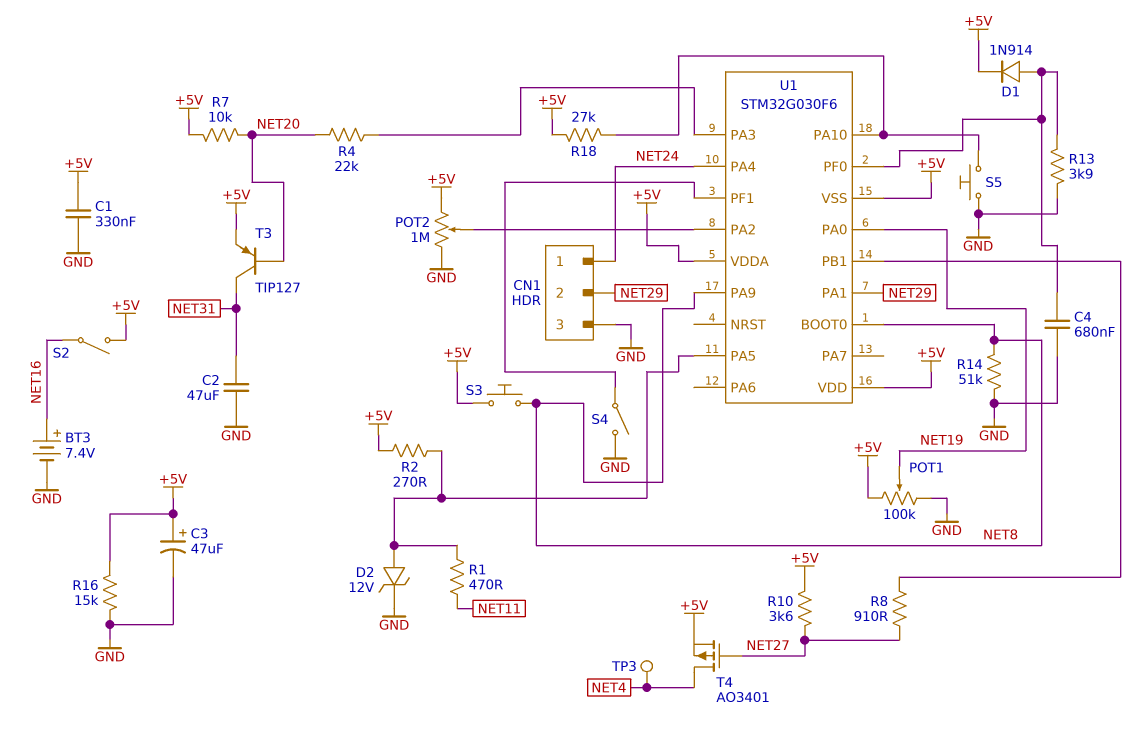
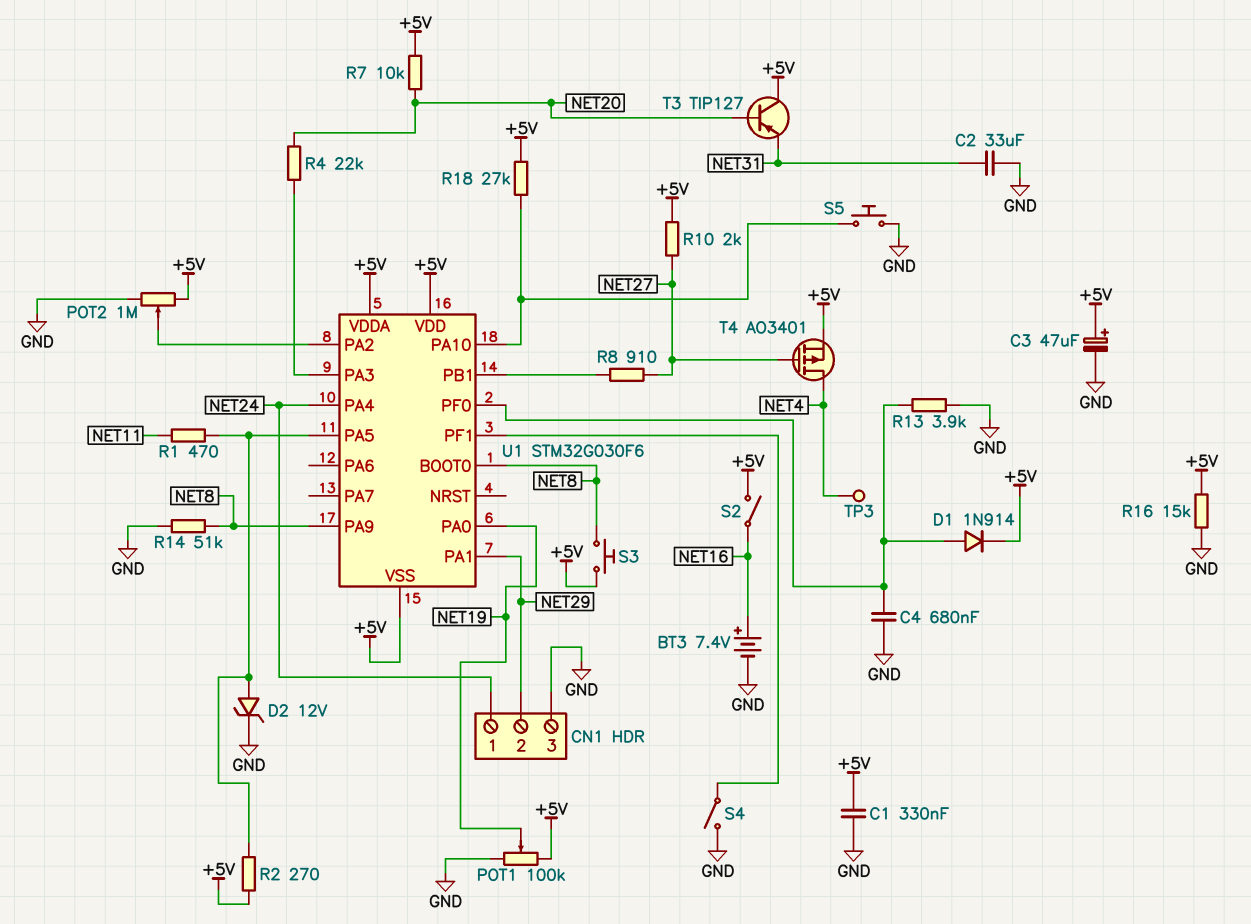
C2: 47uF (GND, NET31) -> 33uF (GND, NET31)
R10: 3.6k (+5V, NET27) -> 2k (+5V, NET27)
T3: PNP TIP127 (B NET20, C NET31, E +5V) -> PNP TIP127 (B NET20, C +5V, E NET31)

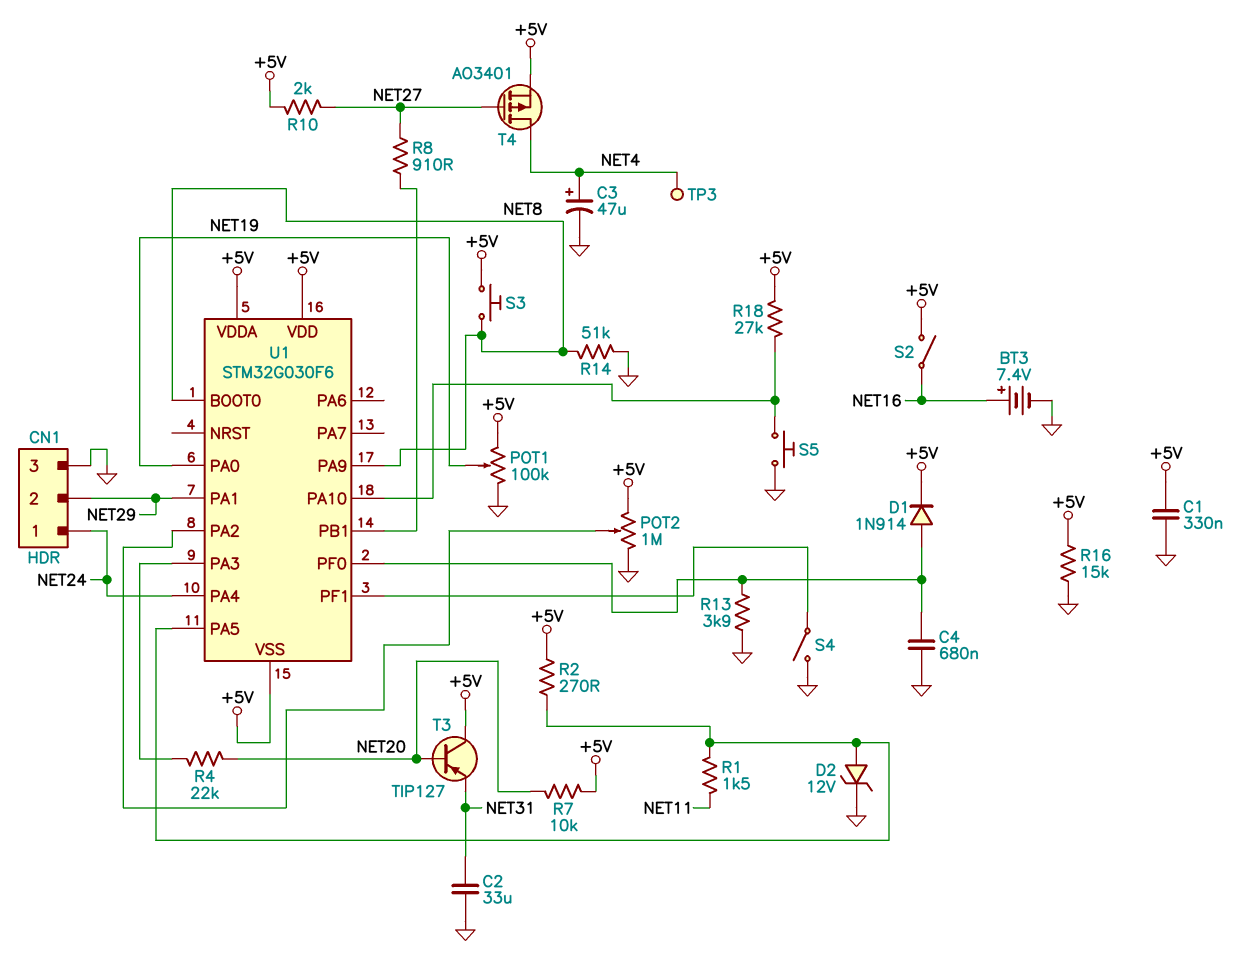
C3: 47uF (plus +5V, minus GND) -> 47uF (plus NET4, minus GND)
R1: 470 (NET11, U1/PA5) -> 1.5k (NET11, U1/PA5)

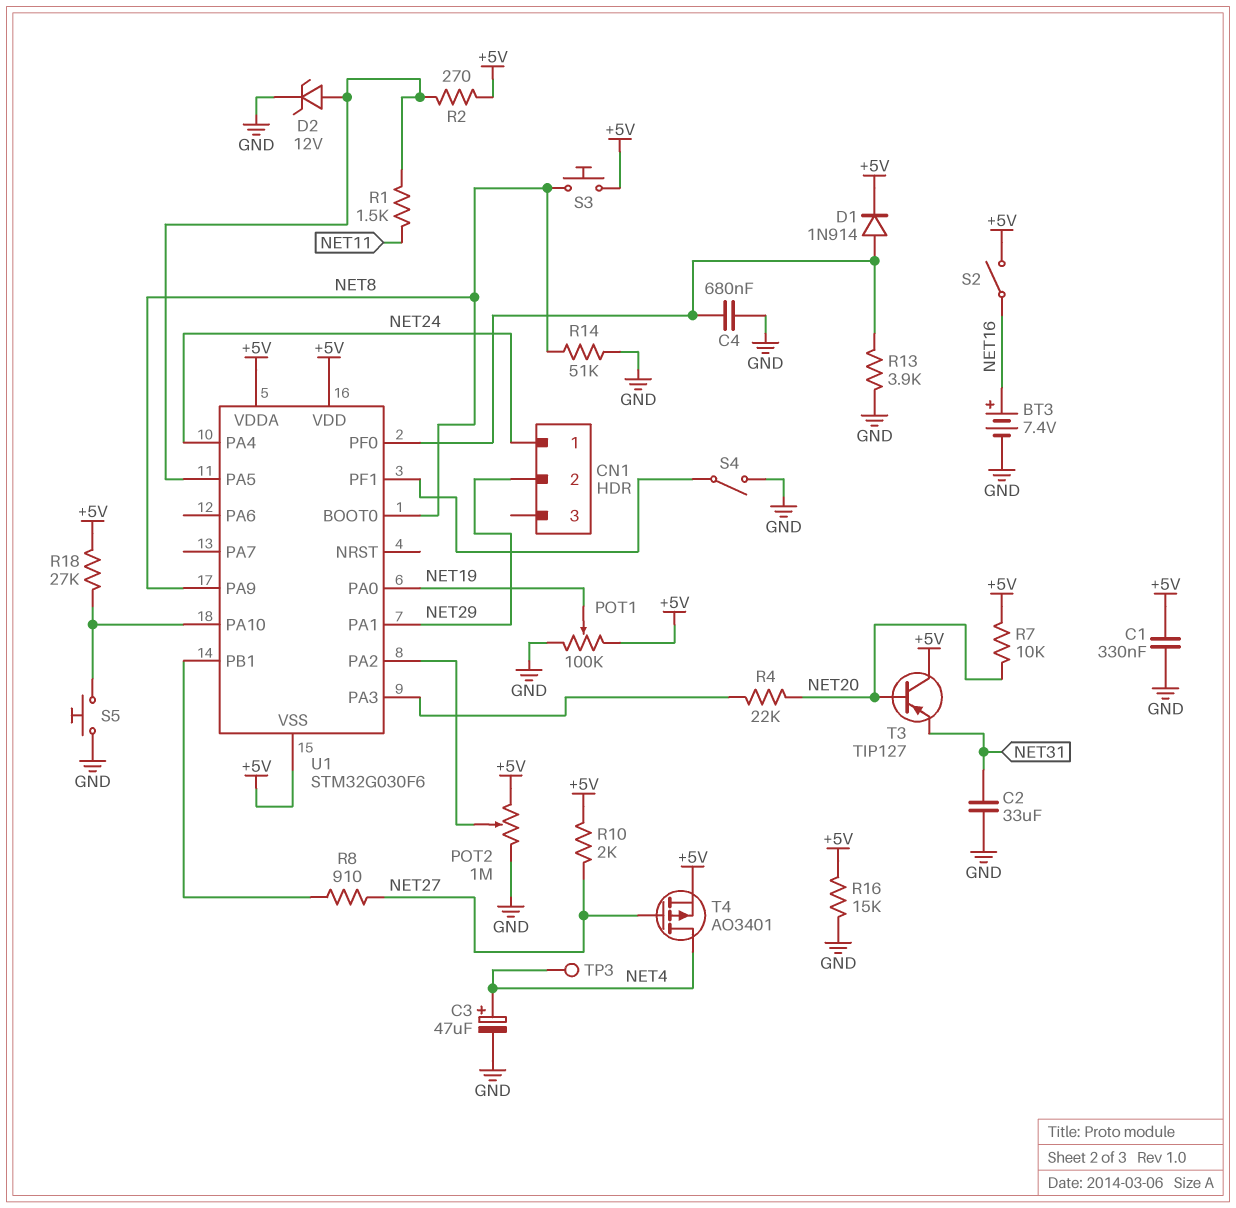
CN1 pin 3: GND -> none

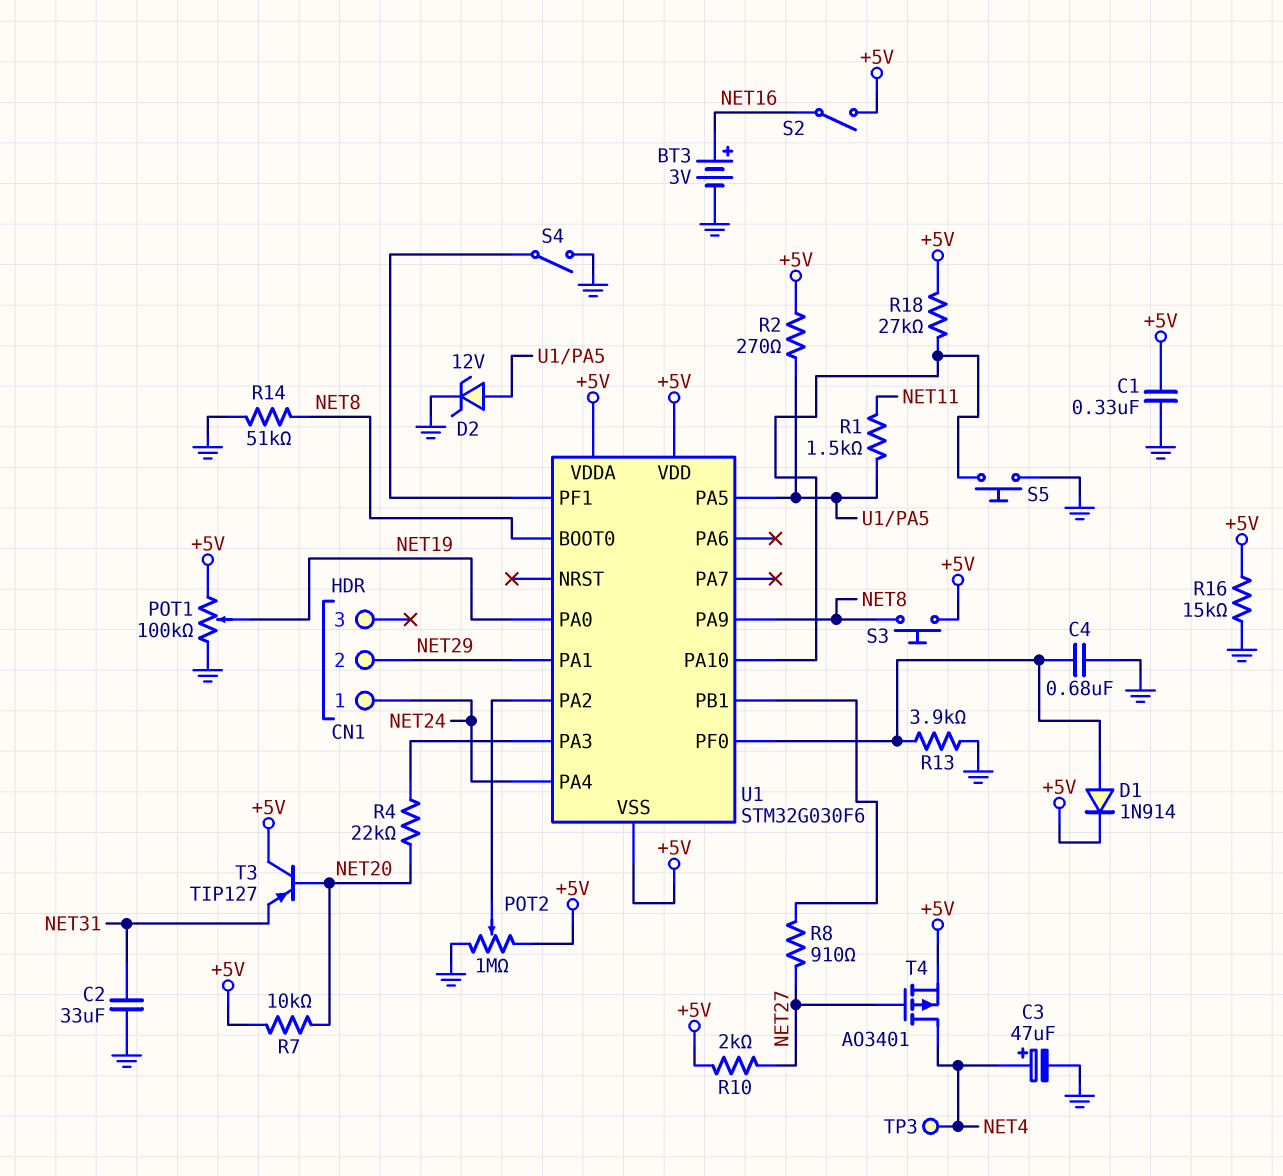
BT3: 7.4V (plus NET16, minus GND) -> 3V (plus NET16, minus GND)

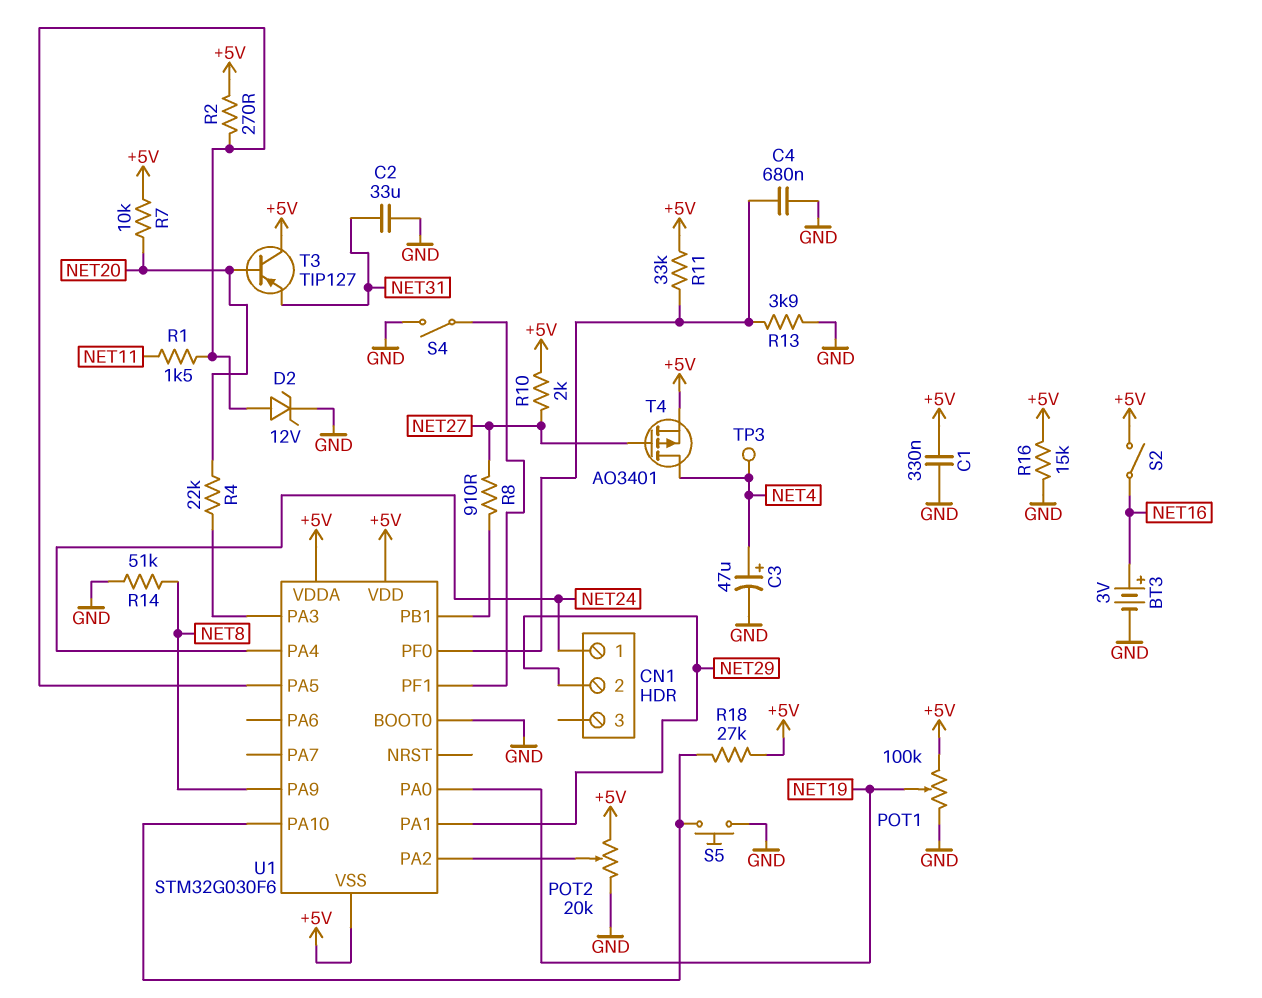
D1: diode 1N914 (A U1/PF0, K +5V) -> none
POT2: 1M (+5V, GND, wiper U1/PA2) -> 20k (+5V, GND, wiper U1/PA2)
R11: none -> 33k (+5V, U1/PF0)
S3: button (+5V, NET8) -> none
U1 pin BOOT0: NET8 -> GND

